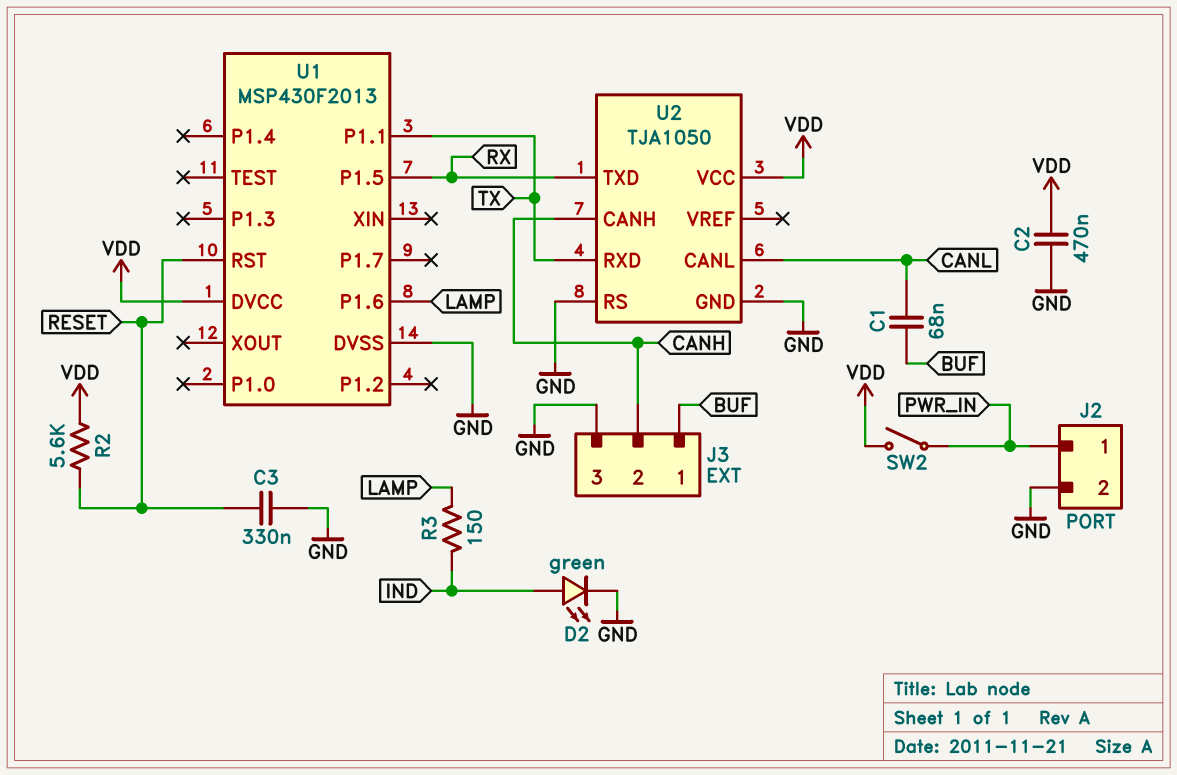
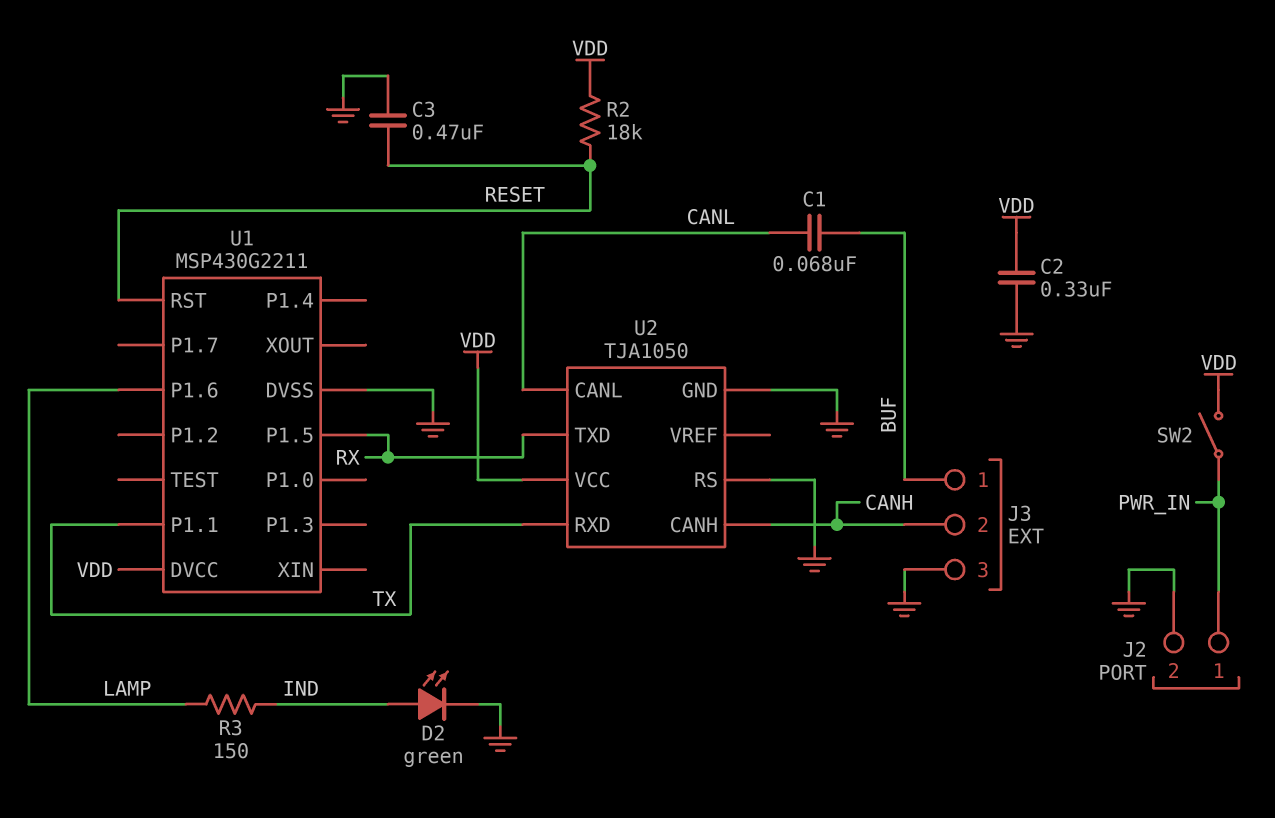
C2: 470nF (GND, VDD) -> 330nF (GND, VDD)
C3: 330nF (GND, RESET) -> 470nF (GND, RESET)
R2: 5.6k (RESET, VDD) -> 18k (RESET, VDD)
U1: MSP430F2013 -> MSP430G2211

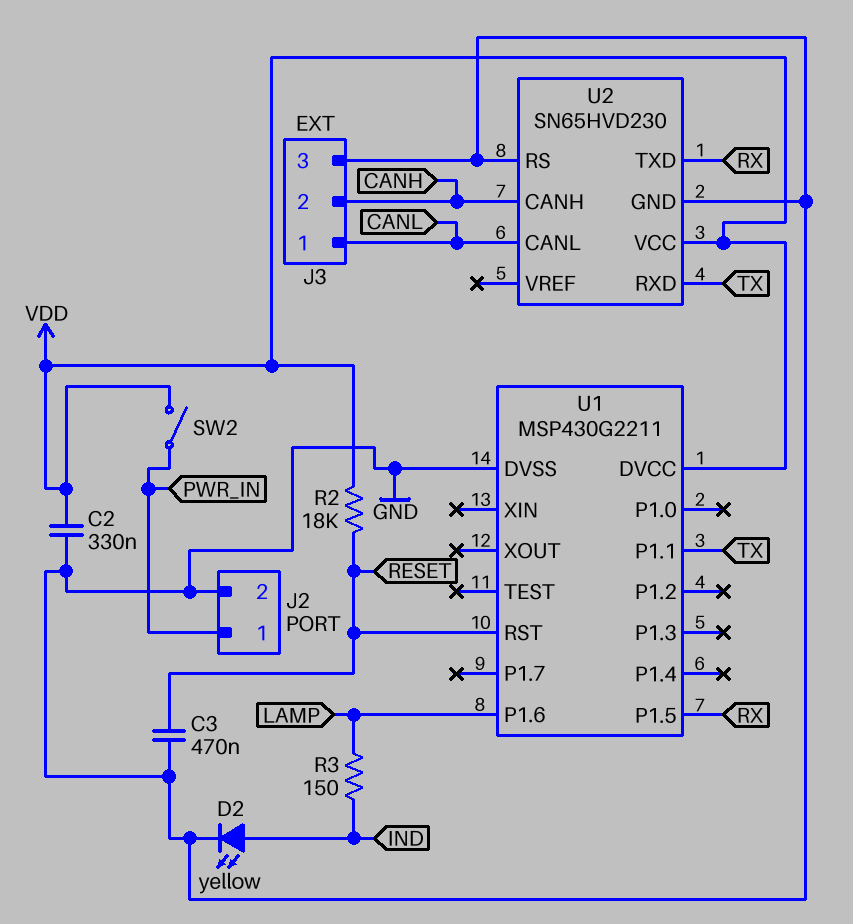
C1: 68nF (BUF, CANL) -> none
D2: LED green (A IND, K GND) -> LED yellow (A IND, K GND)
J3 pin 1: BUF -> CANL
U2: TJA1050 -> SN65HVD230

